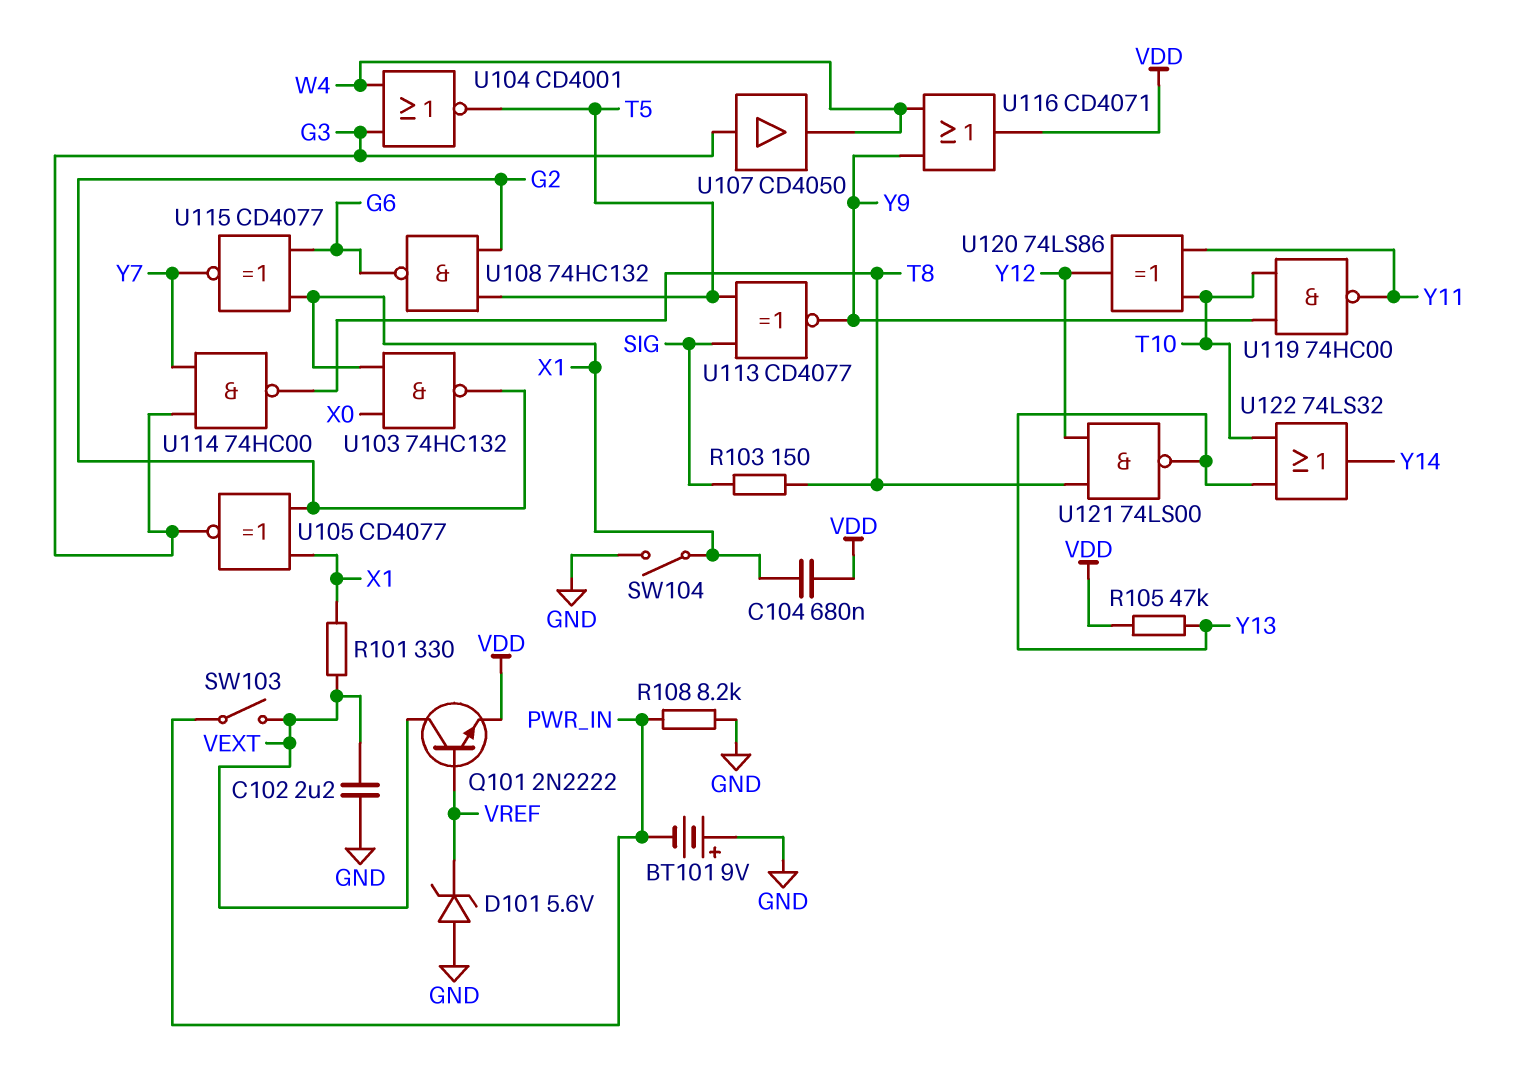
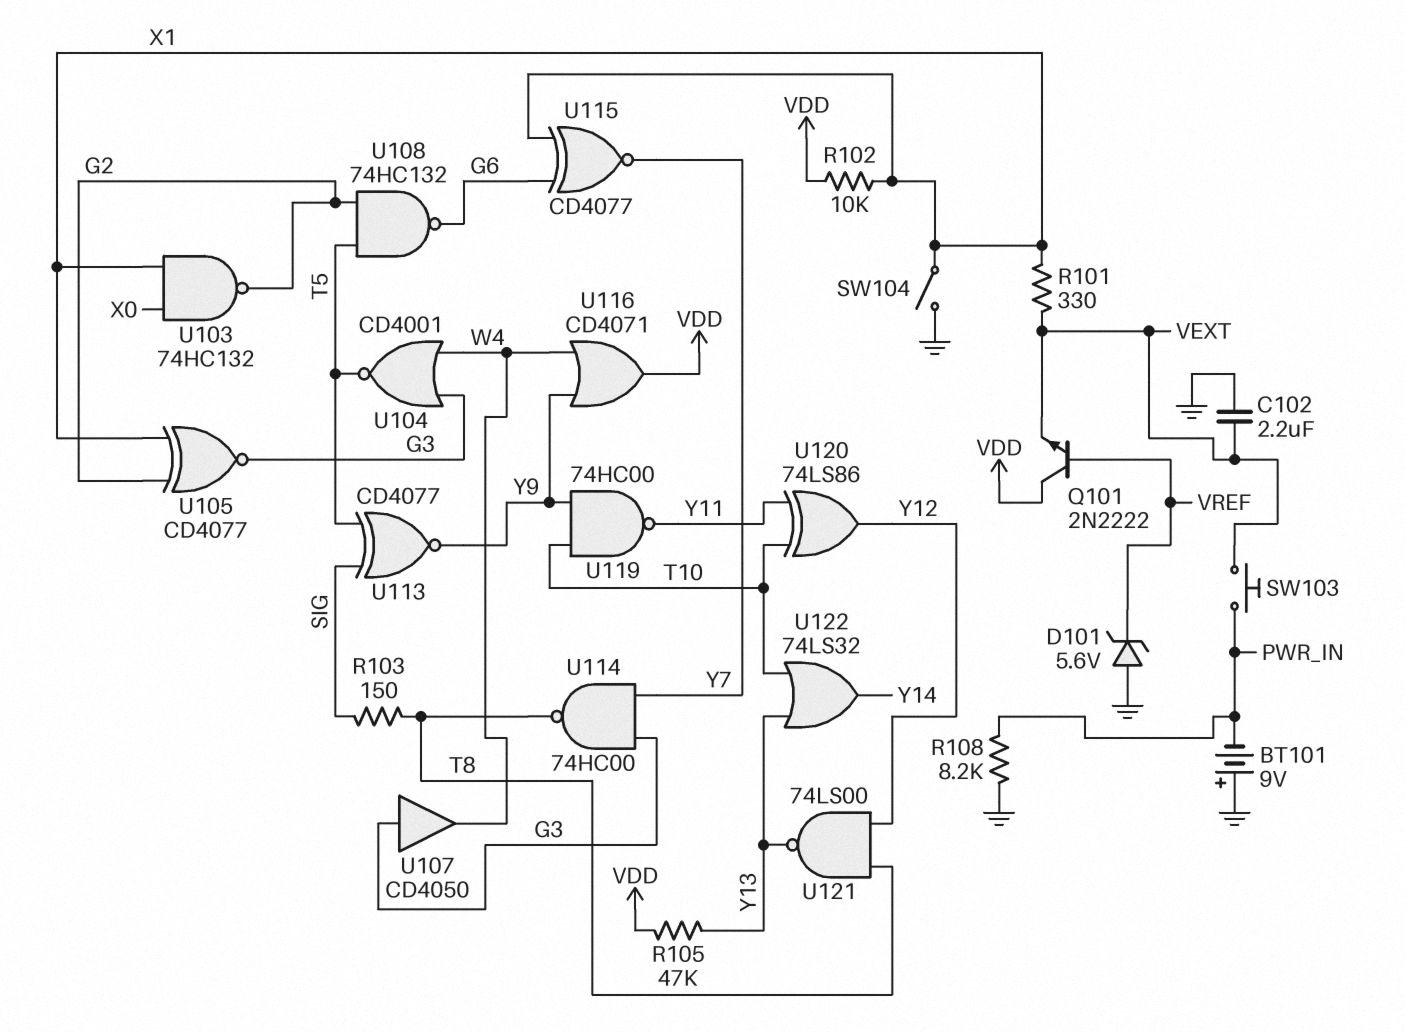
C104: 680nF (VDD, X1) -> none
Q101: NPN 2N2222 (B VREF, C VEXT, E VDD) -> NPN 2N2222 (B VREF, C VDD, E VEXT)
R102: none -> 10k (VDD, X1)
SW103: switch (PWR_IN, VEXT) -> button (PWR_IN, VEXT)

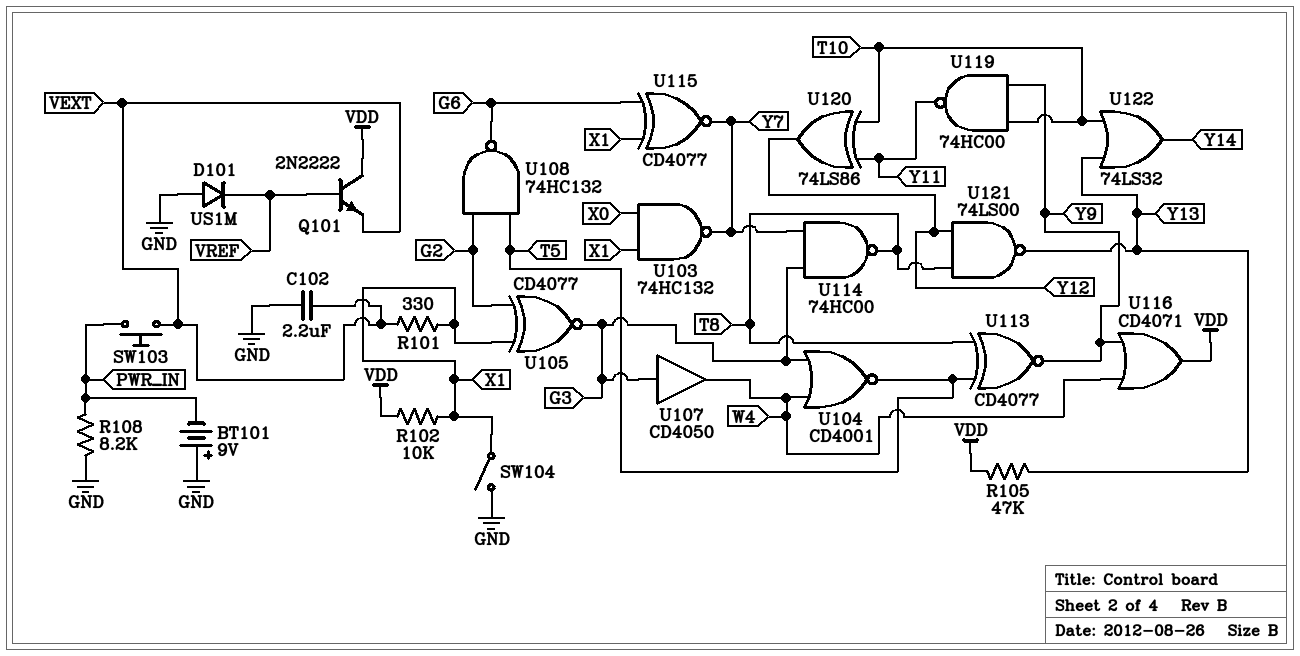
D101: zener 5.6V (A GND, K VREF) -> diode US1M (A GND, K VREF)
R103: 150 (SIG, T8) -> none
U103: NAND 74HC132 (in X0, in X1, out G2) -> NAND 74HC132 (in X0, in X1, out Y7)
U113: XNOR CD4077 (in SIG, in T5, out Y9) -> XNOR CD4077 (in T5, in T8, out Y9)

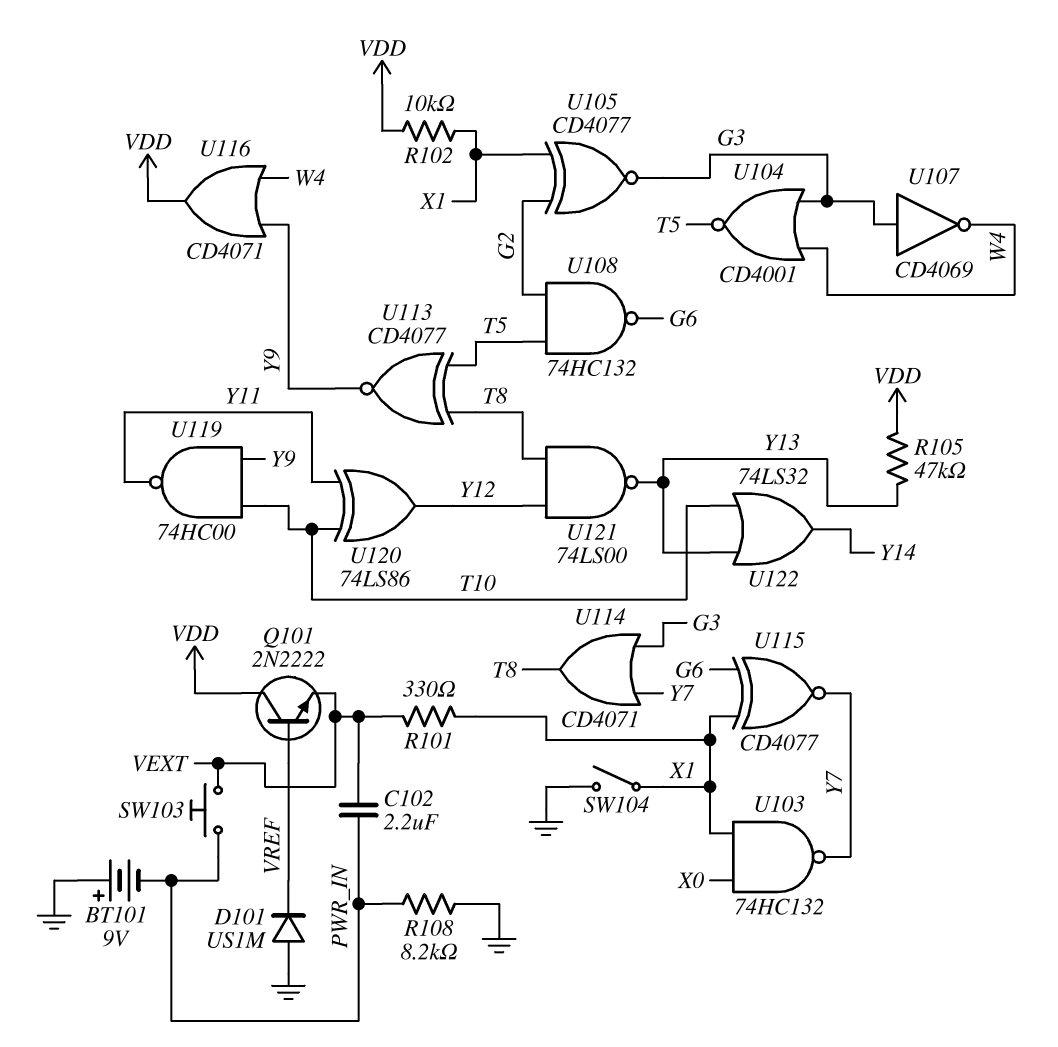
C102: 2.2uF (GND, VEXT) -> 2.2uF (PWR_IN, VEXT)
U107: buffer CD4050 (in G3, out W4) -> NOT CD4069 (in G3, out W4)
U114: NAND 74HC00 (in G3, in Y7, out T8) -> OR CD4071 (in G3, in Y7, out T8)

